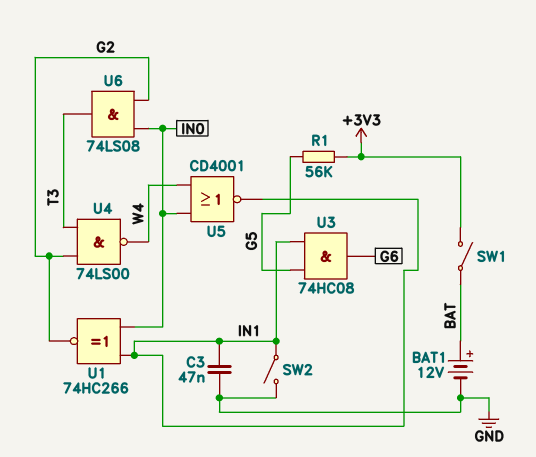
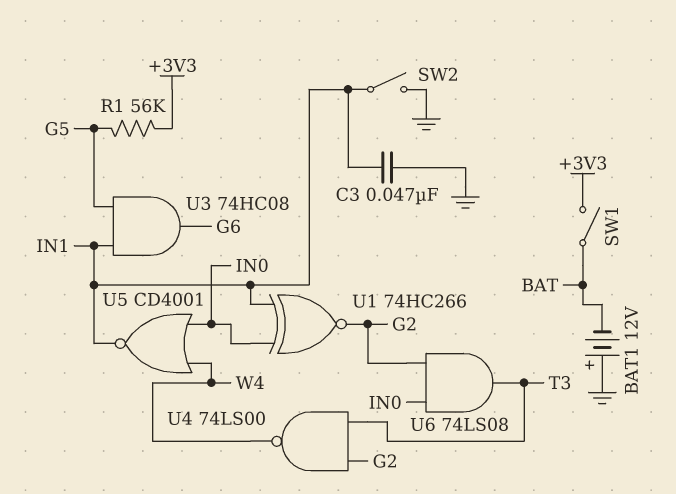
BAT1: 12V (plus BAT, minus GND) -> 12V (plus GND, minus BAT)

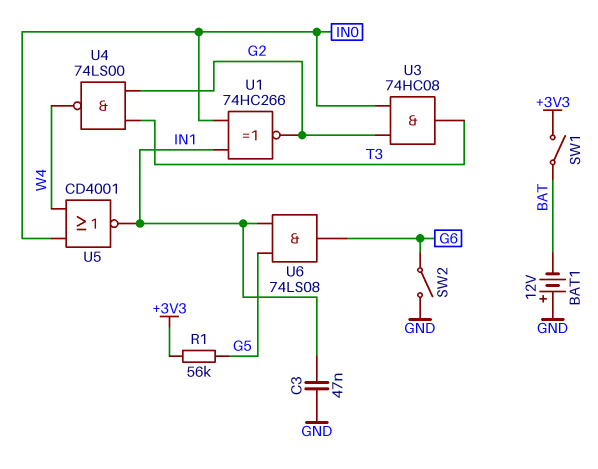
SW2: switch (GND, IN1) -> switch (G6, GND)
U3: AND 74HC08 (in G5, in IN1, out G6) -> AND 74HC08 (in G2, in IN0, out T3)
U6: AND 74LS08 (in G2, in IN0, out T3) -> AND 74LS08 (in G5, in IN1, out G6)

